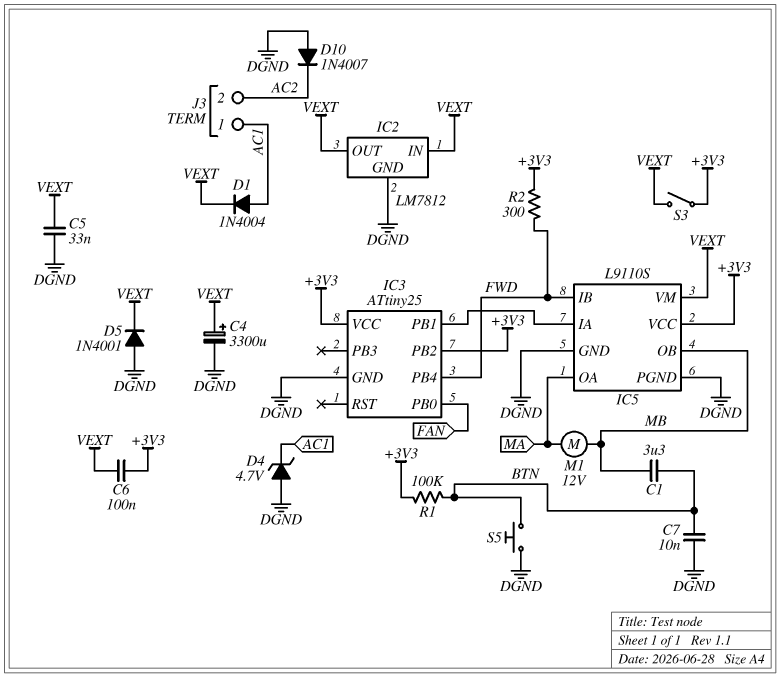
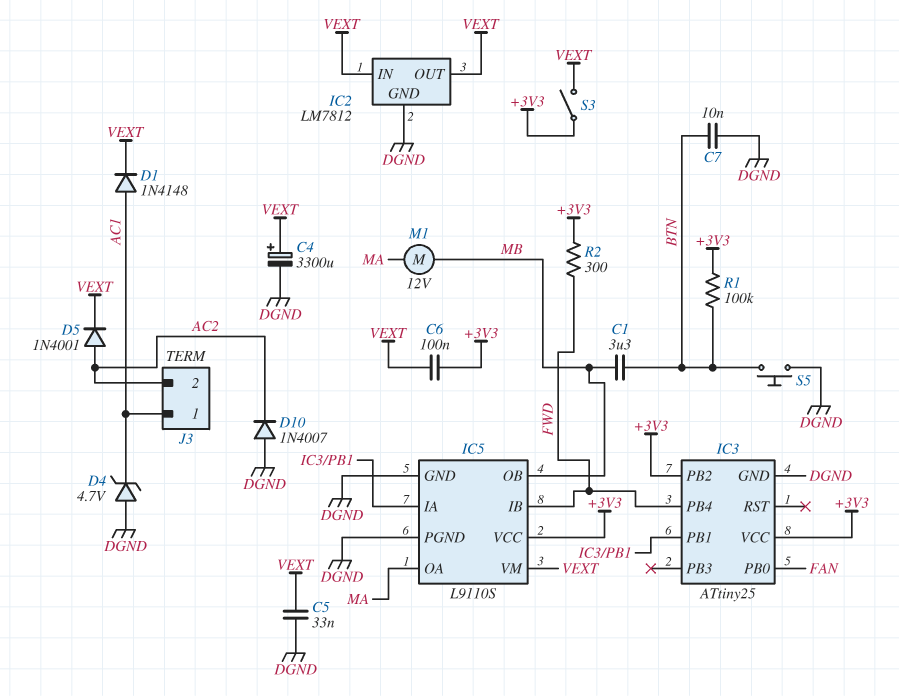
D1: diode 1N4004 (A AC1, K VEXT) -> diode 1N4148 (A AC1, K VEXT)
D5: diode 1N4001 (A DGND, K VEXT) -> diode 1N4001 (A AC2, K VEXT)

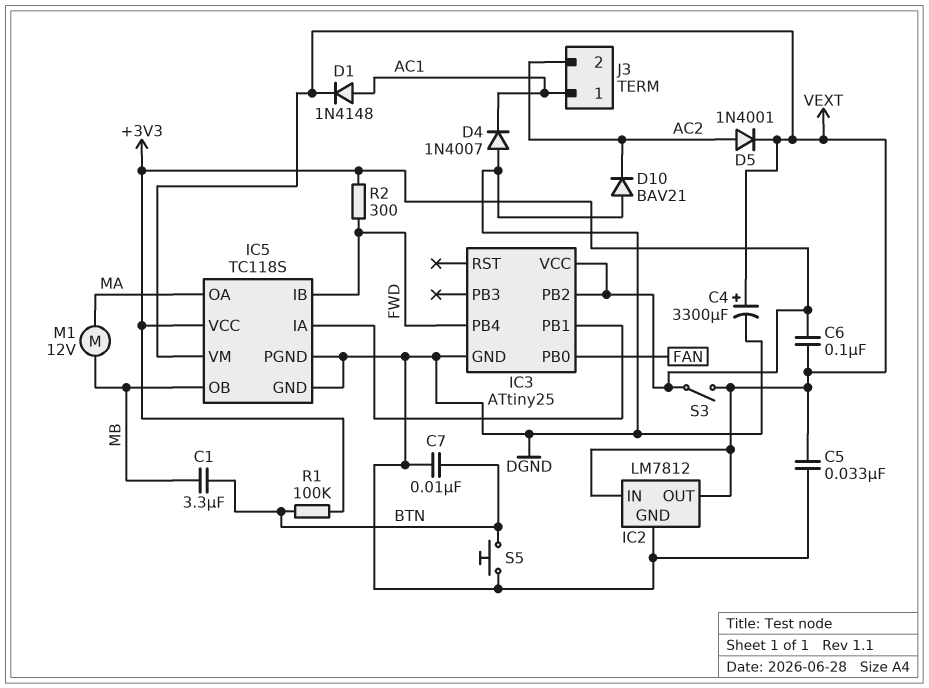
D4: zener 4.7V (A DGND, K AC1) -> diode 1N4007 (A DGND, K AC1)
D10: diode 1N4007 (A DGND, K AC2) -> diode BAV21 (A DGND, K AC2)
IC5: L9110S -> TC118S

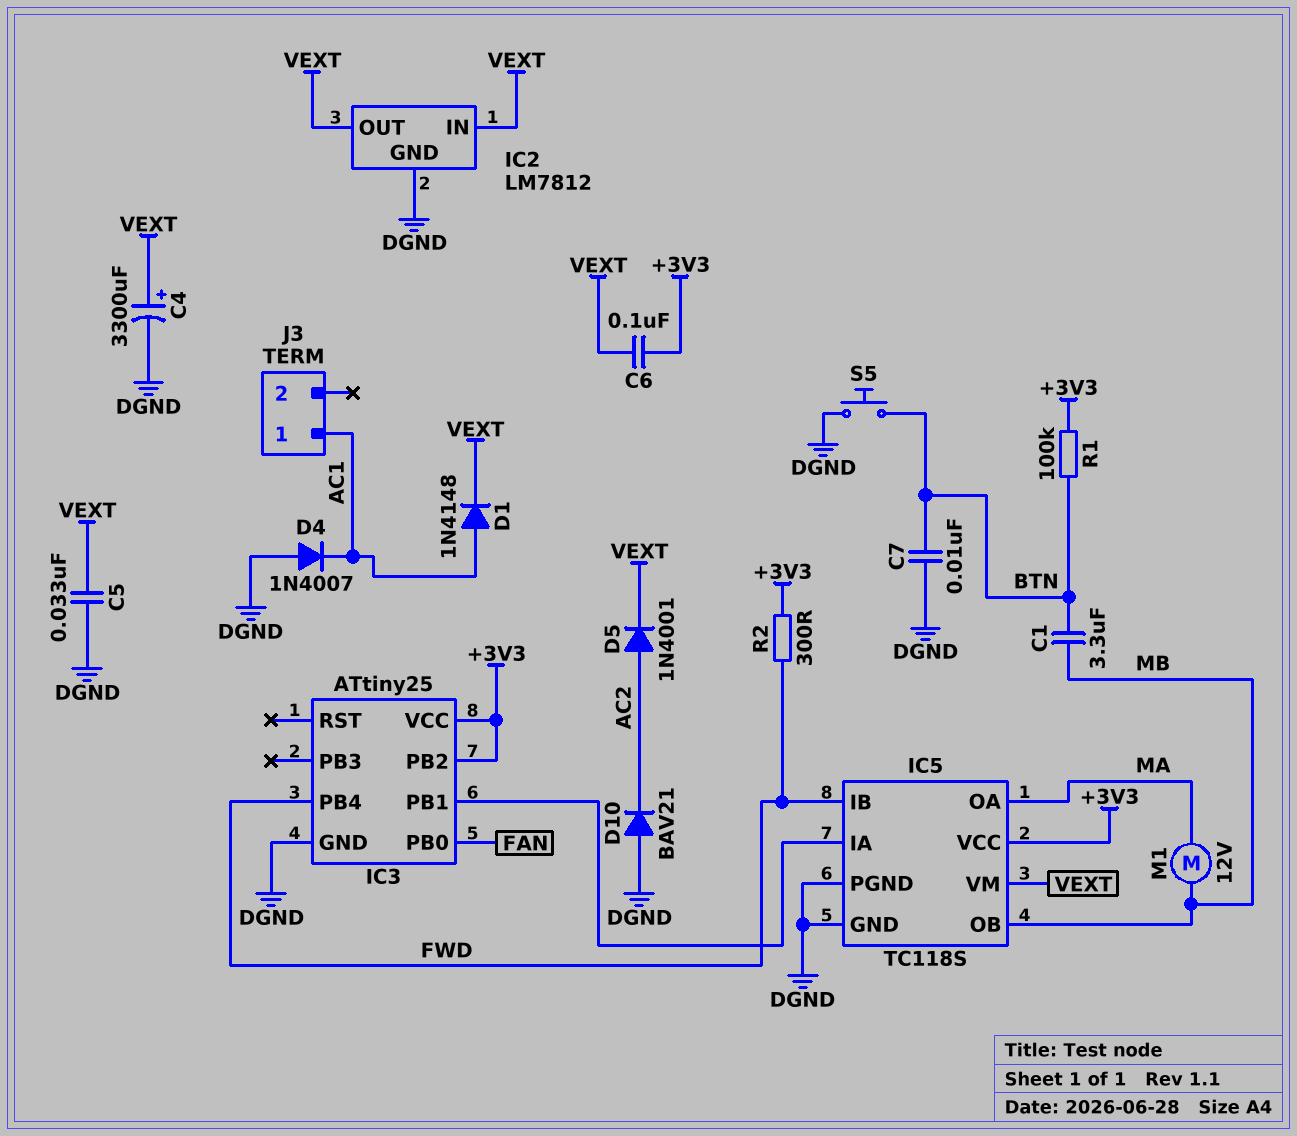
J3 pin 2: AC2 -> none
S3: switch (+3V3, VEXT) -> none

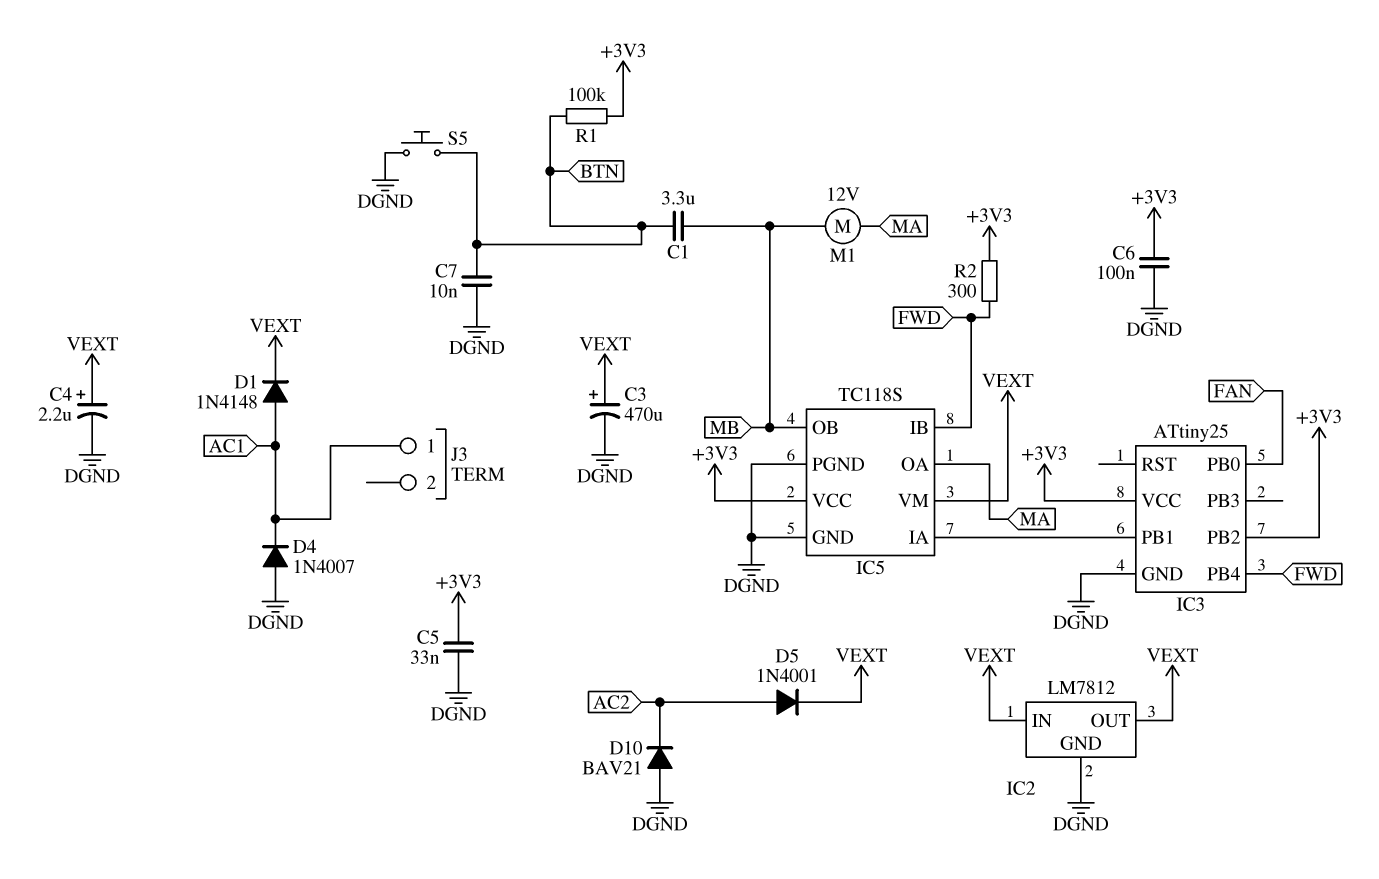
C3: none -> 470uF (plus VEXT, minus DGND)
C4: 3300uF (plus VEXT, minus DGND) -> 2.2uF (plus VEXT, minus DGND)
C5: 33nF (DGND, VEXT) -> 33nF (+3V3, DGND)
C6: 100nF (+3V3, VEXT) -> 100nF (+3V3, DGND)

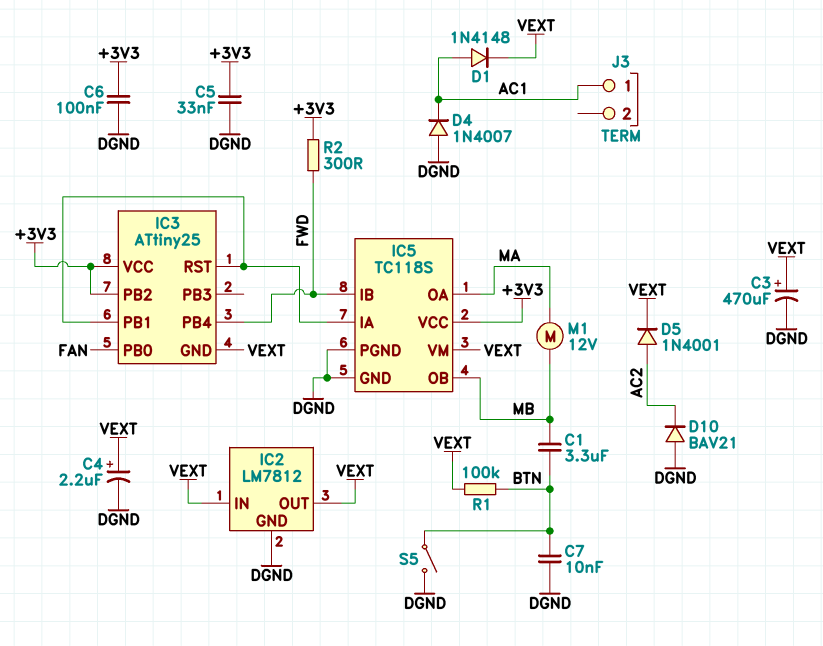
IC3 pin GND: DGND -> VEXT
IC3 pin RST: none -> IC3/PB1
R1: 100k (+3V3, BTN) -> 100k (BTN, VEXT)
S5: button (BTN, DGND) -> switch (BTN, DGND)

